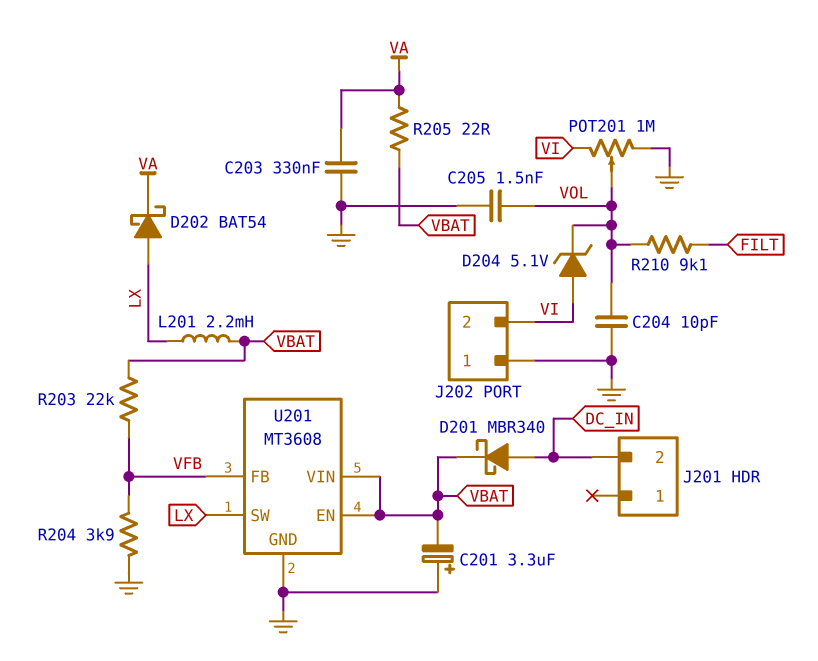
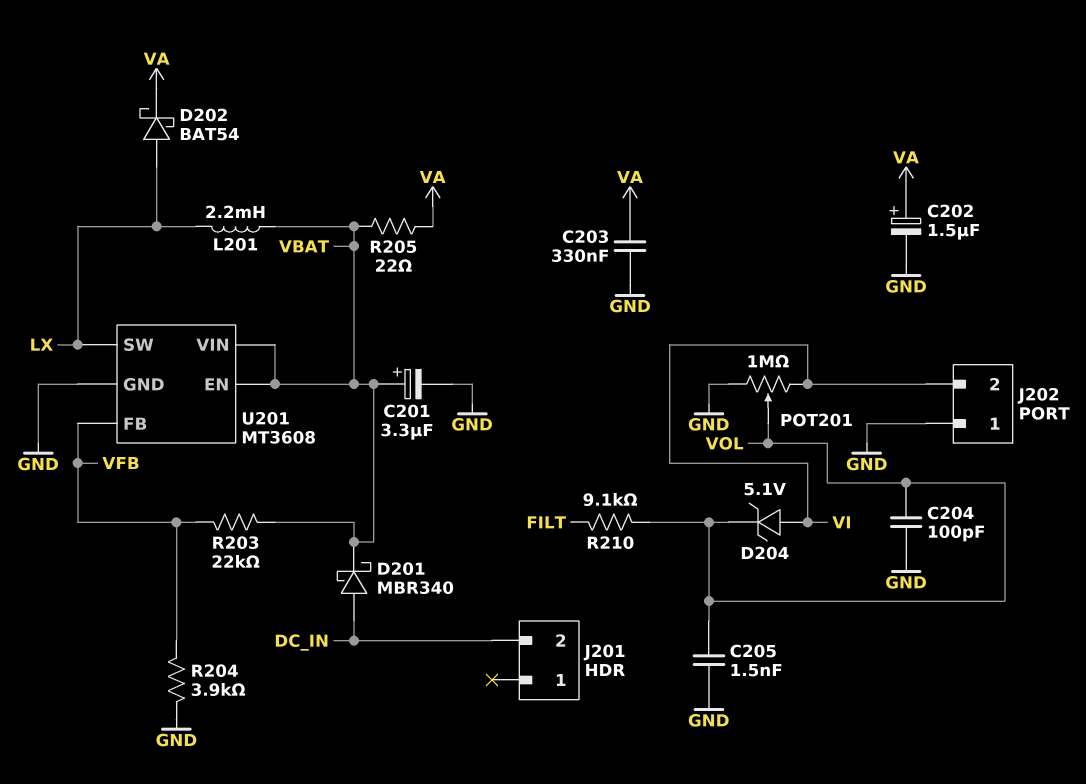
C201: 3.3uF (plus GND, minus VBAT) -> 3.3uF (plus VBAT, minus GND)
C202: none -> 1.5uF (plus VA, minus GND)
C204: 10pF (GND, VOL) -> 100pF (GND, VOL)

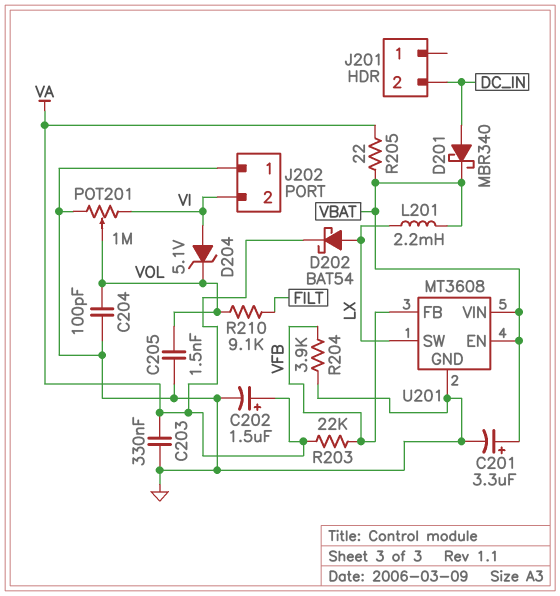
R203: 22k (VBAT, VFB) -> 22k (VA, VFB)

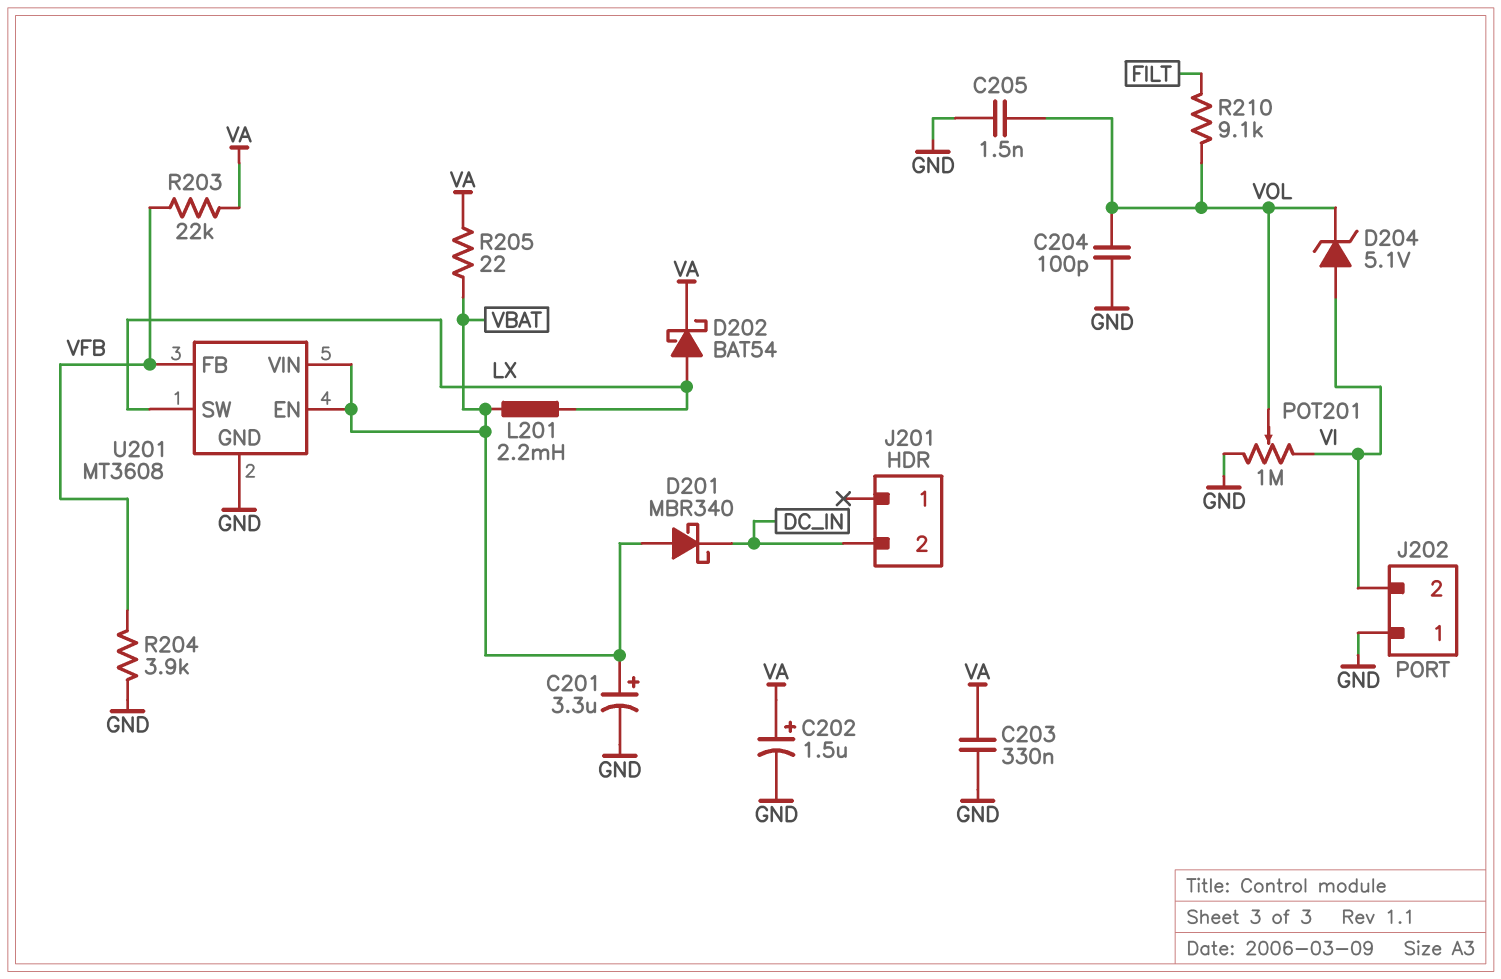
D201: schottky MBR340 (A DC_IN, K VBAT) -> schottky MBR340 (A VBAT, K DC_IN)

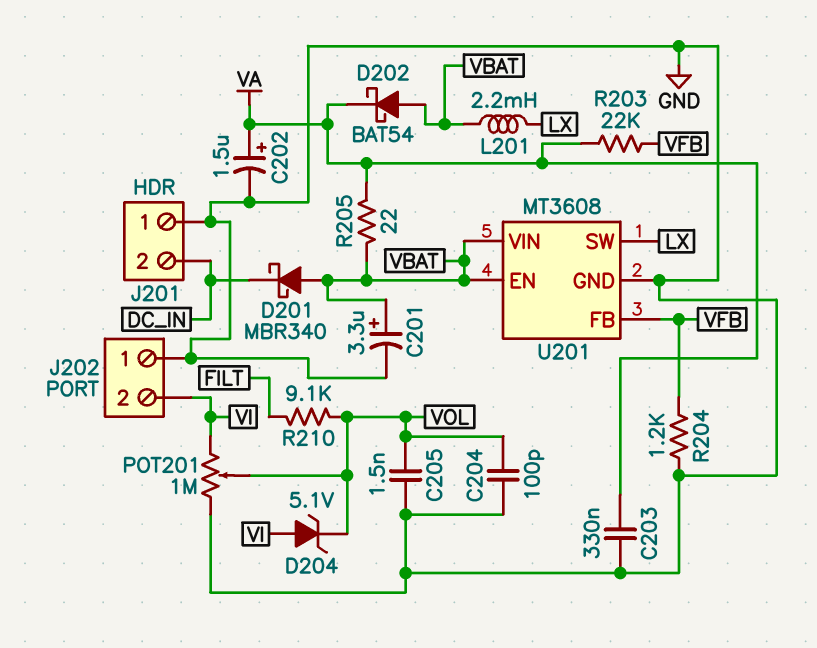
D202: schottky BAT54 (A LX, K VA) -> schottky BAT54 (A VBAT, K VA)
J201 pin 1: none -> GND
R204: 3.9k (GND, VFB) -> 1.2k (GND, VFB)

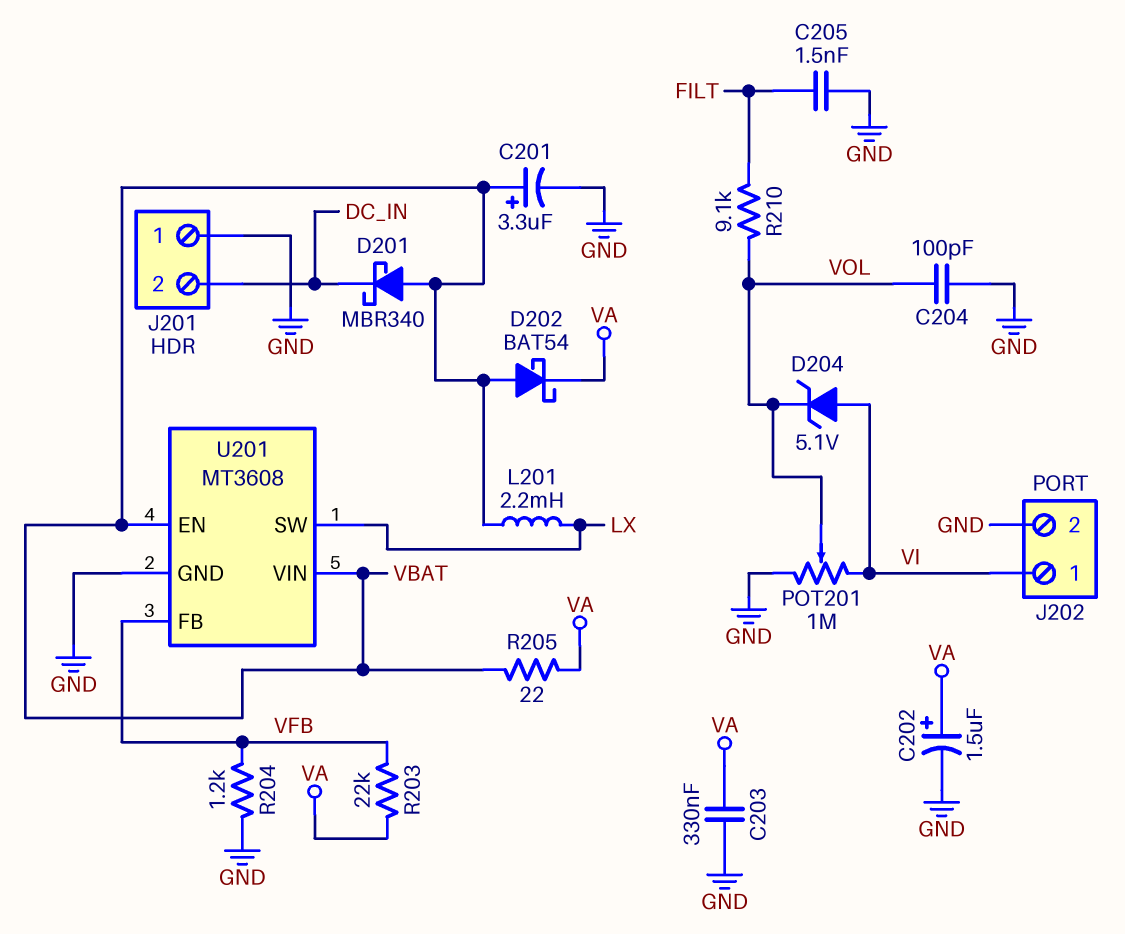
C205: 1.5nF (GND, VOL) -> 1.5nF (FILT, GND)
J202 pin 1: GND -> VI
J202 pin 2: VI -> GND

